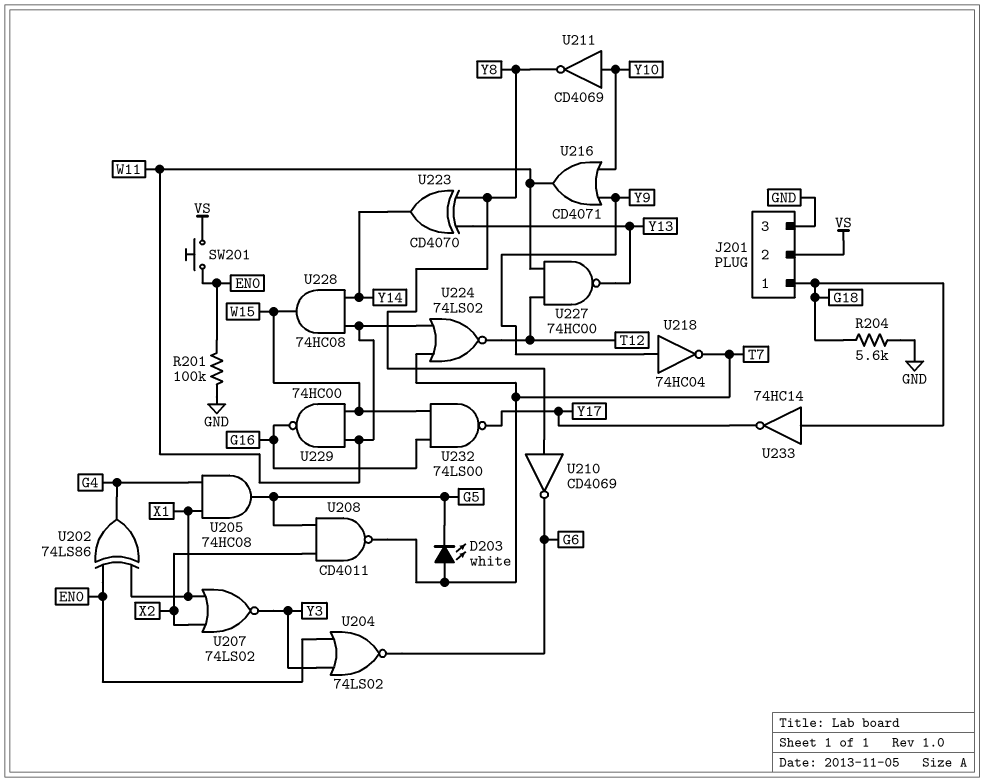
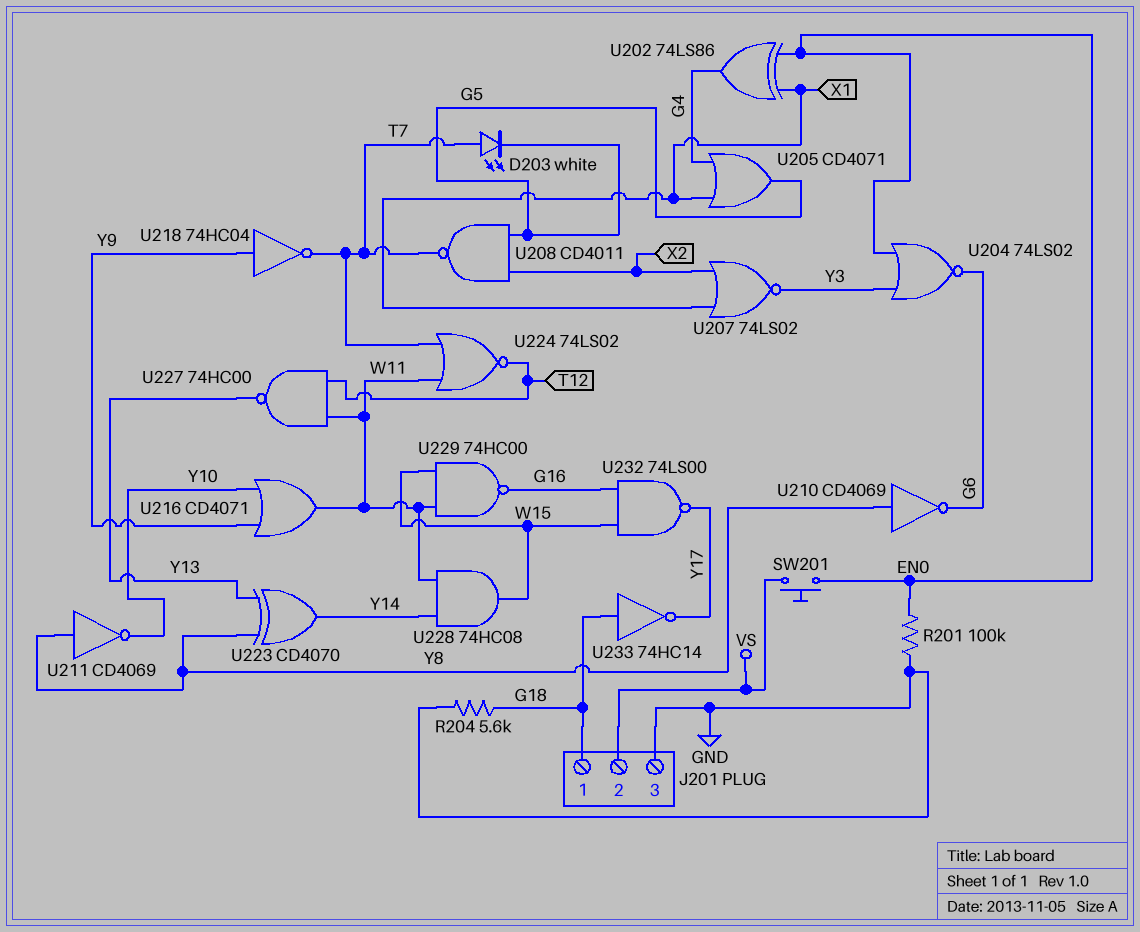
U205: AND 74HC08 (in G4, in X1, out G5) -> OR CD4071 (in G4, in X1, out G5)
U211: NOT CD4069 (in Y10, out Y8) -> NOT CD4069 (in Y8, out Y10)

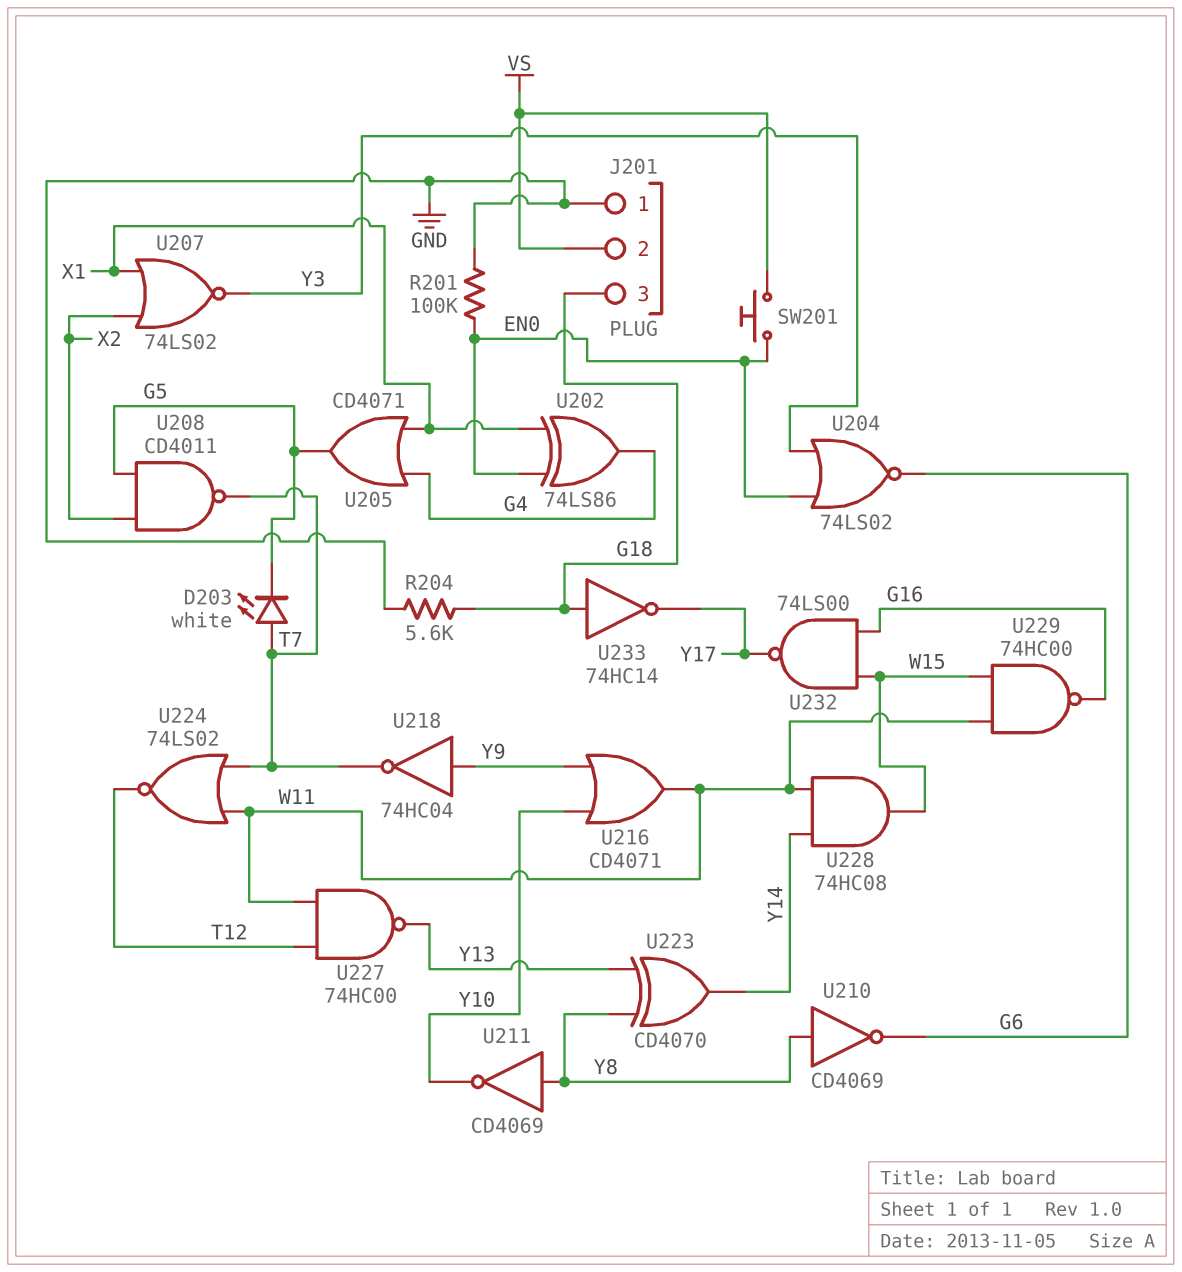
J201 pin 1: G18 -> GND
J201 pin 3: GND -> G18

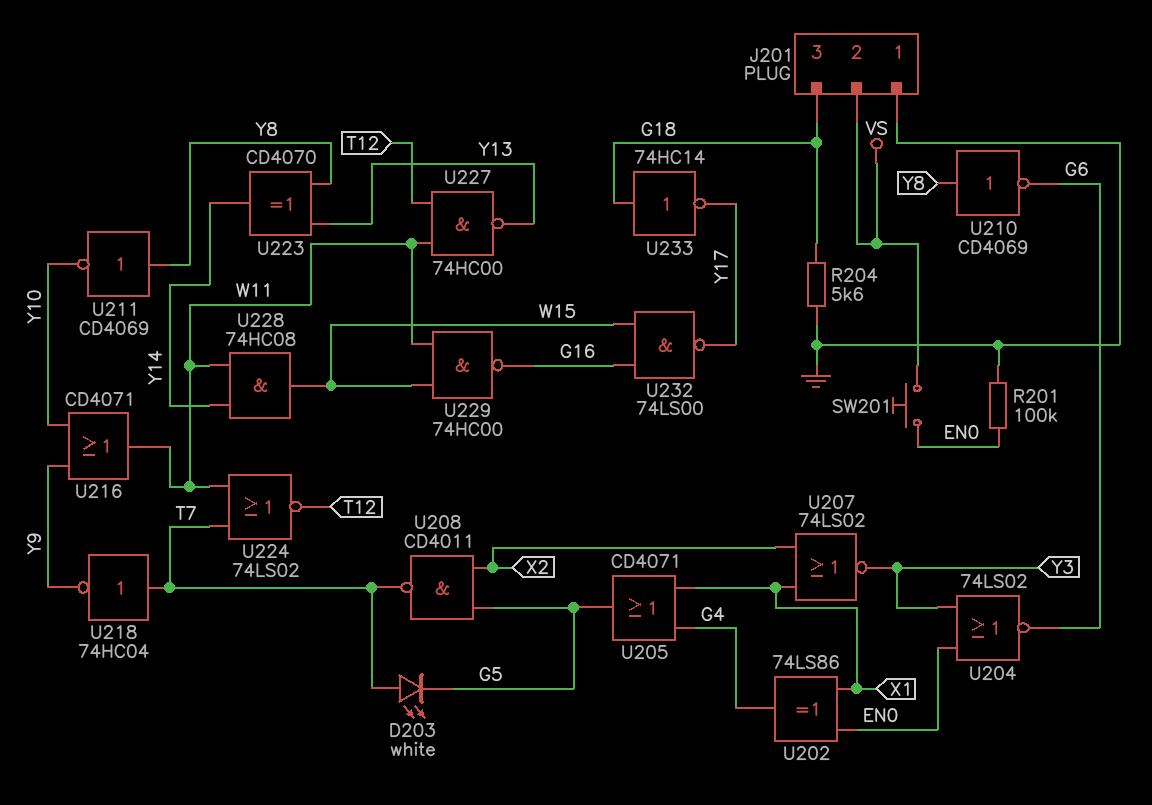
U218: NOT 74HC04 (in Y9, out T7) -> NOT 74HC04 (in T7, out Y9)

